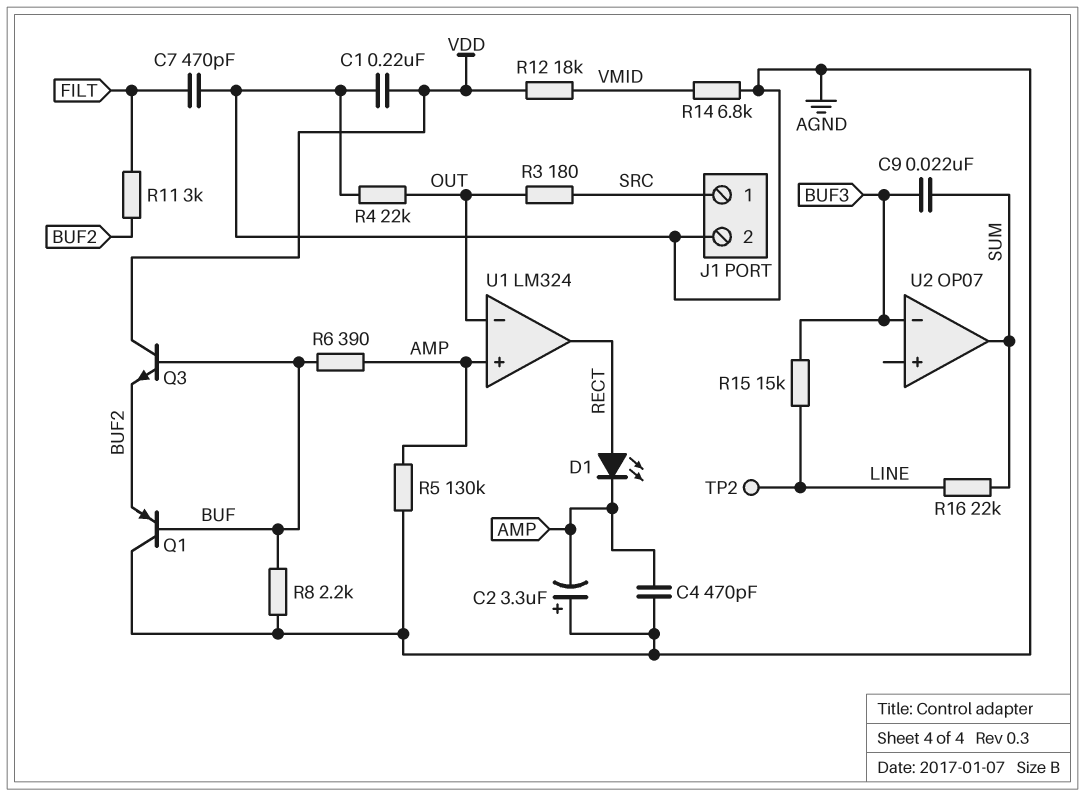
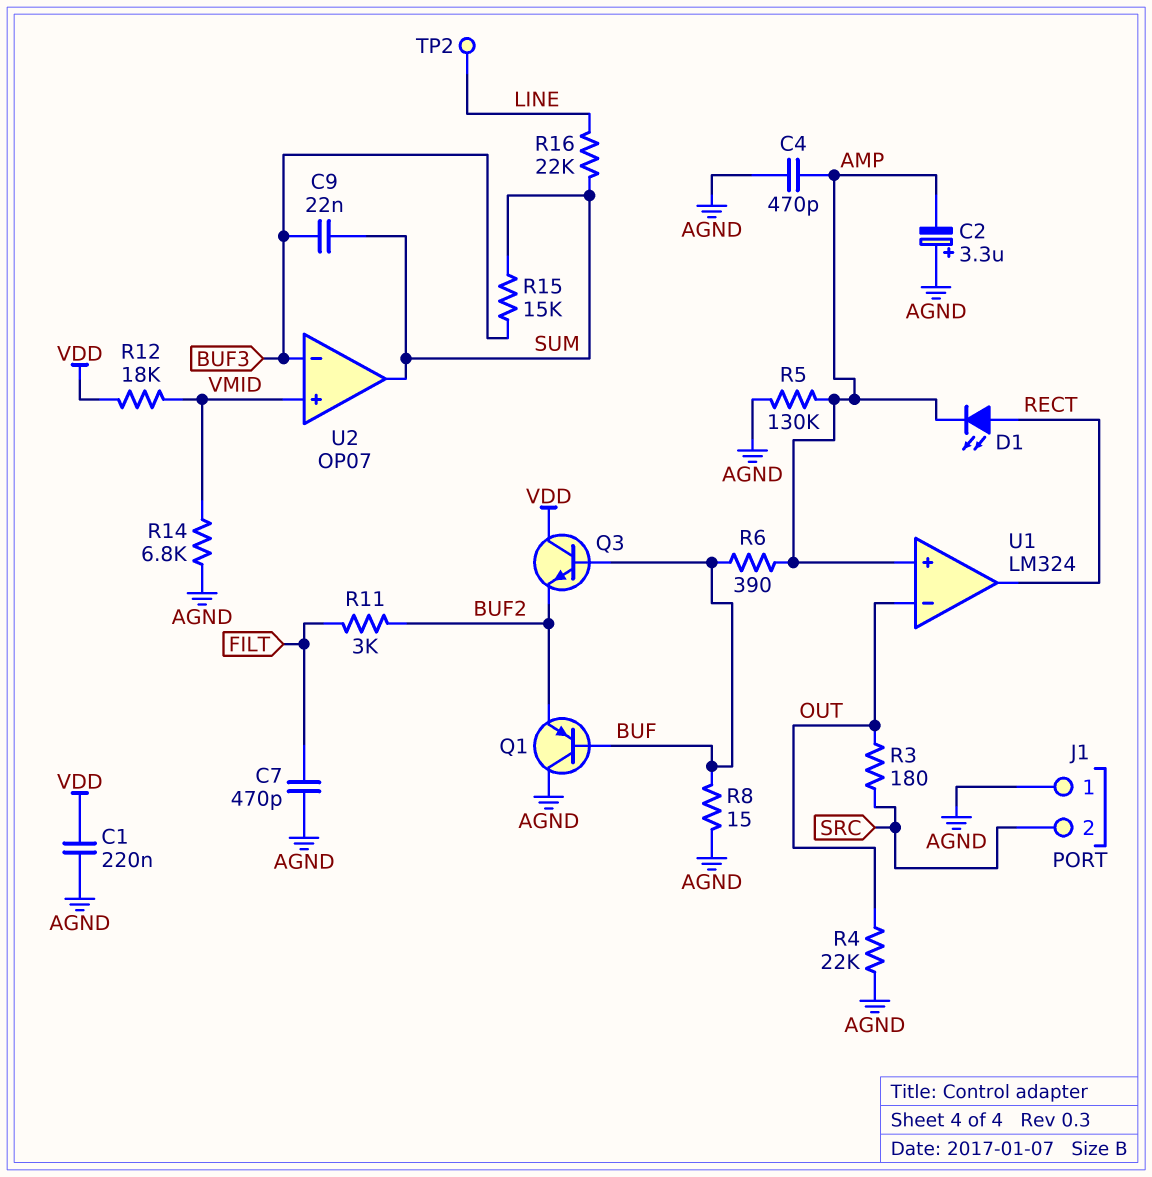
J1 pin 1: SRC -> AGND
J1 pin 2: AGND -> SRC
R8: 2.2k (AGND, BUF) -> 15 (AGND, BUF)
R15: 15k (BUF3, LINE) -> 15k (BUF3, SUM)
U2 pin in+: none -> VMID

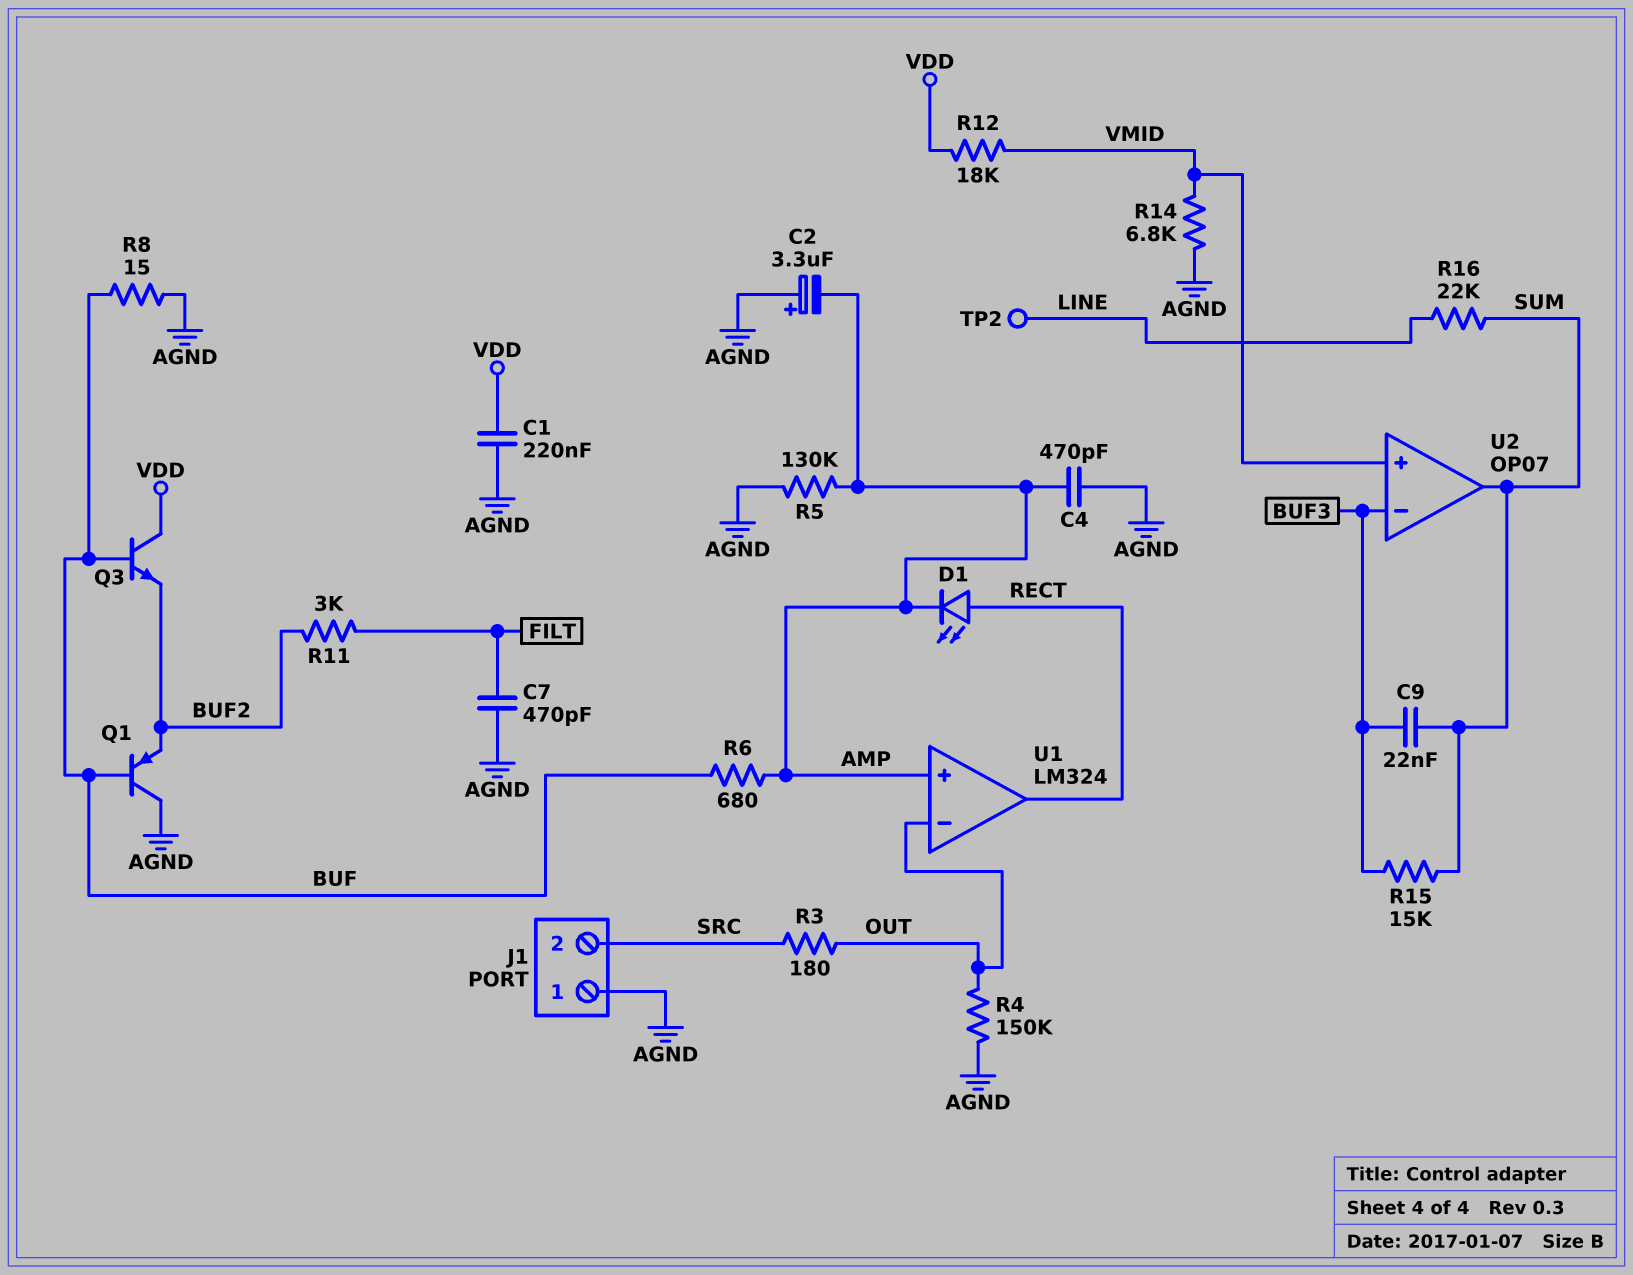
R4: 22k (AGND, OUT) -> 150k (AGND, OUT)
R6: 390 (AMP, BUF) -> 680 (AMP, BUF)

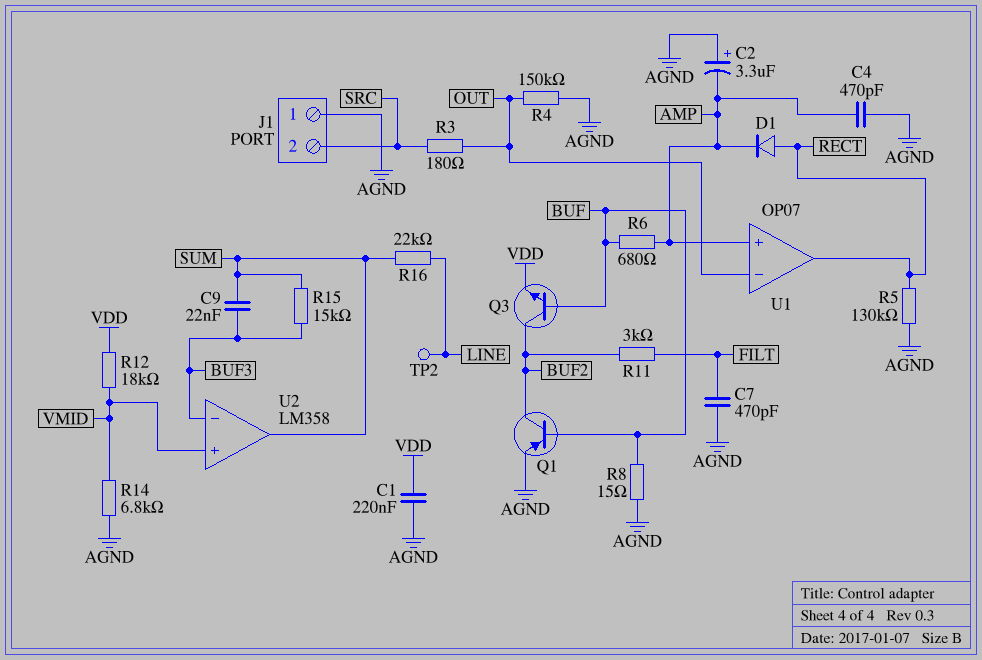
D1: LED (A RECT, K AMP) -> diode (A RECT, K AMP)
Q1: PNP (B BUF, C AGND, E BUF2) -> PNP (B BUF, C BUF2, E AGND)
Q3: NPN (B BUF, C VDD, E BUF2) -> NPN (B BUF, C BUF2, E VDD)
R5: 130k (AGND, AMP) -> 130k (AGND, RECT)
U1: LM324 -> OP07
U2: OP07 -> LM358

